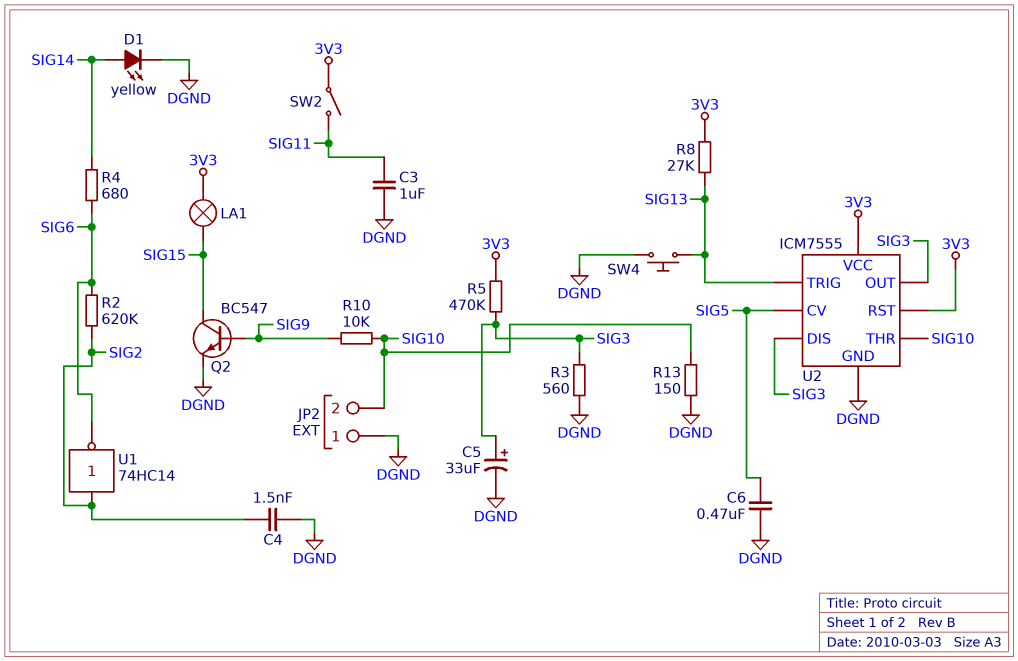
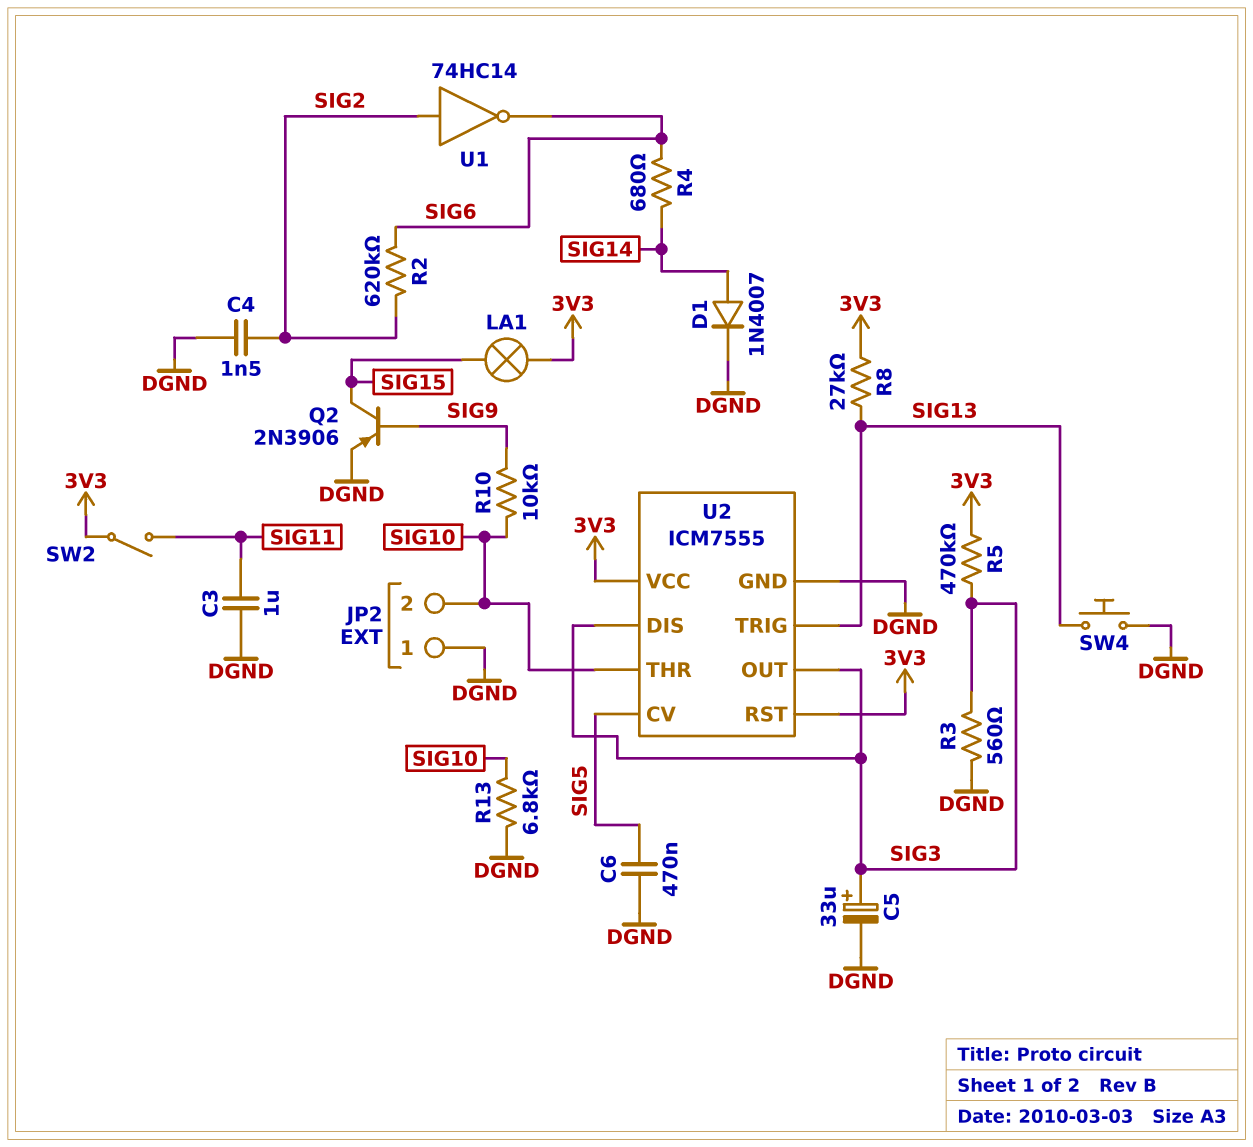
D1: LED yellow (A SIG14, K DGND) -> diode 1N4007 (A SIG14, K DGND)
Q2: NPN BC547 (B SIG9, C SIG15, E DGND) -> PNP 2N3906 (B SIG9, C SIG15, E DGND)
R13: 150 (DGND, SIG10) -> 6.8k (DGND, SIG10)

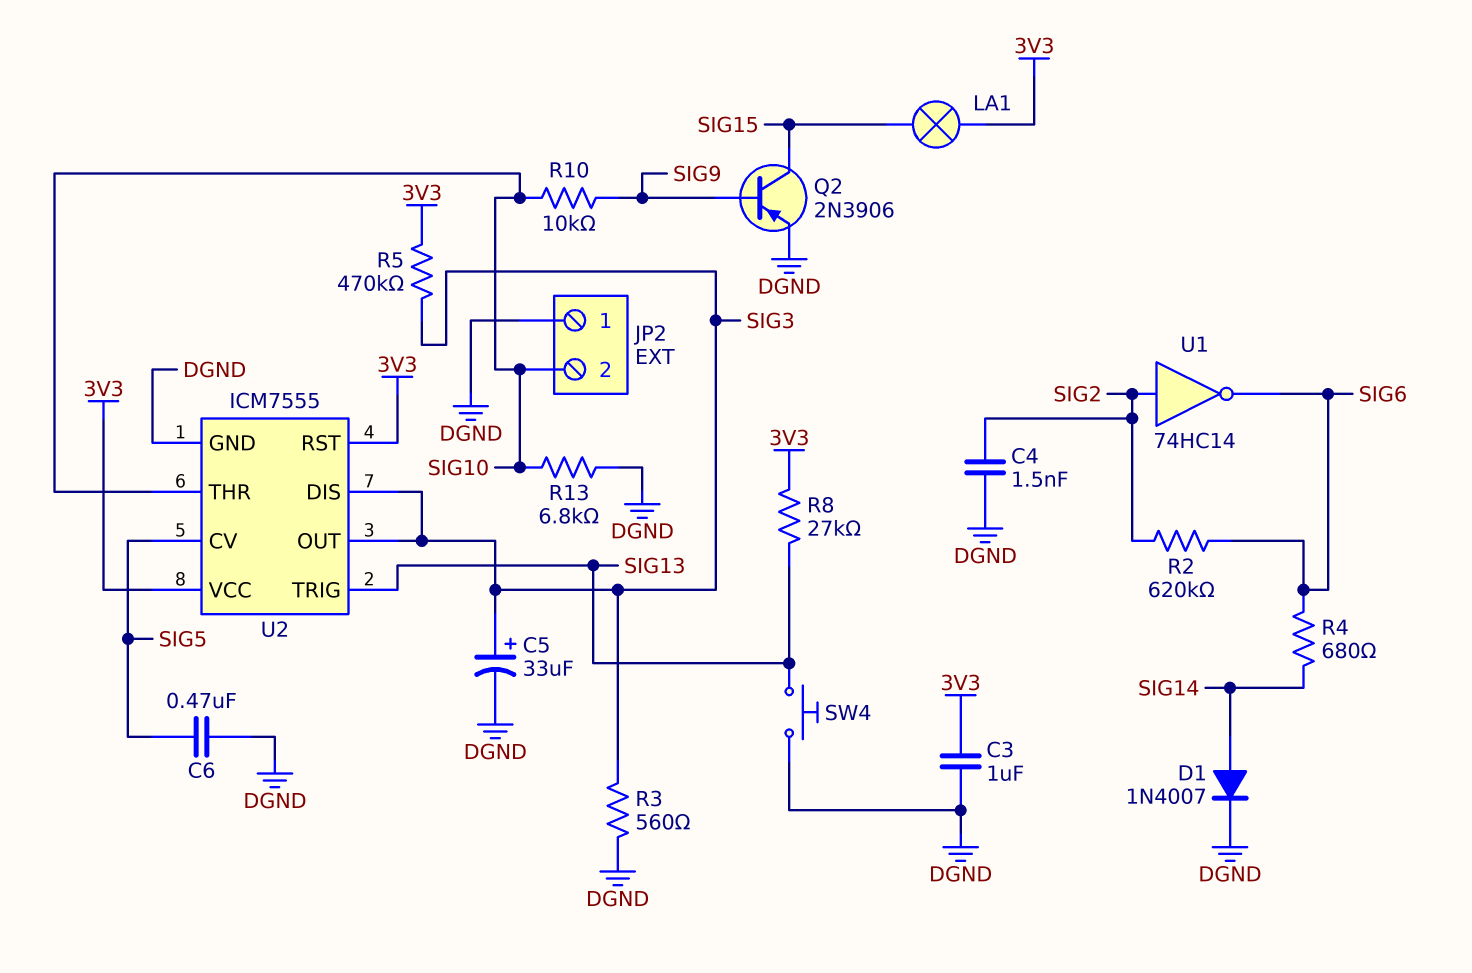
C3: 1uF (DGND, SIG11) -> 1uF (3V3, DGND)
SW2: switch (3V3, SIG11) -> none

